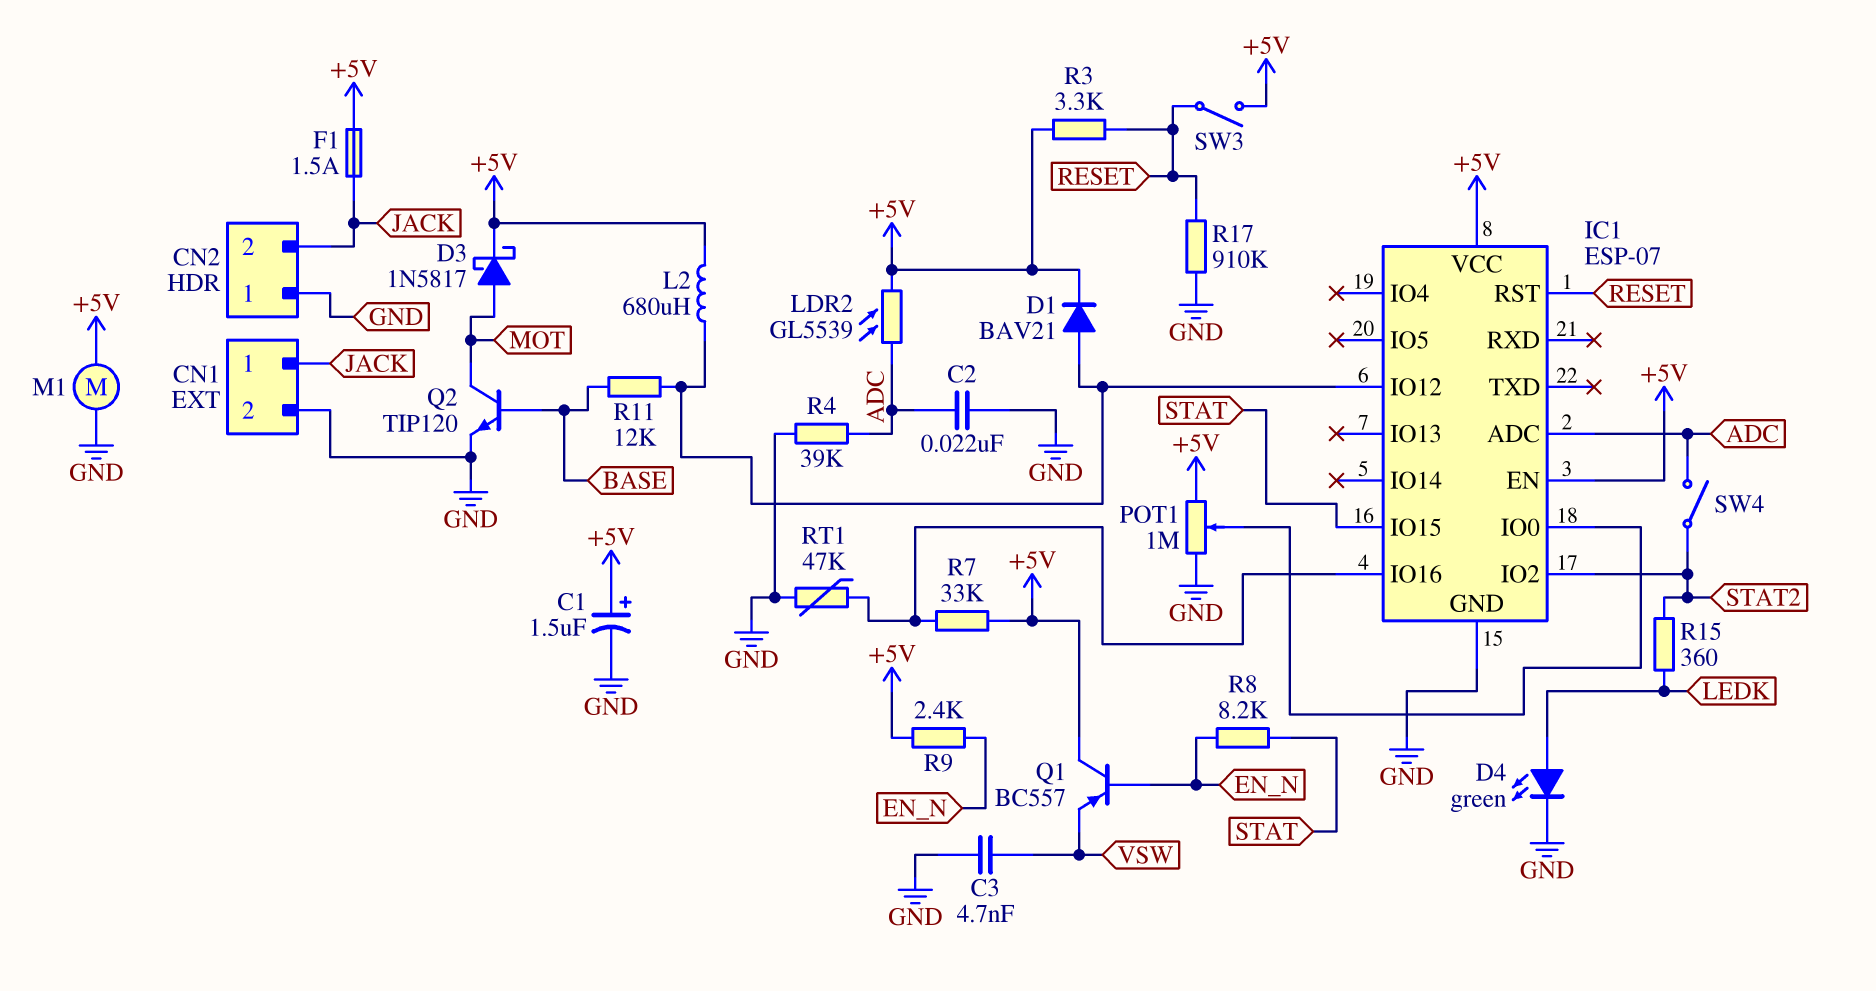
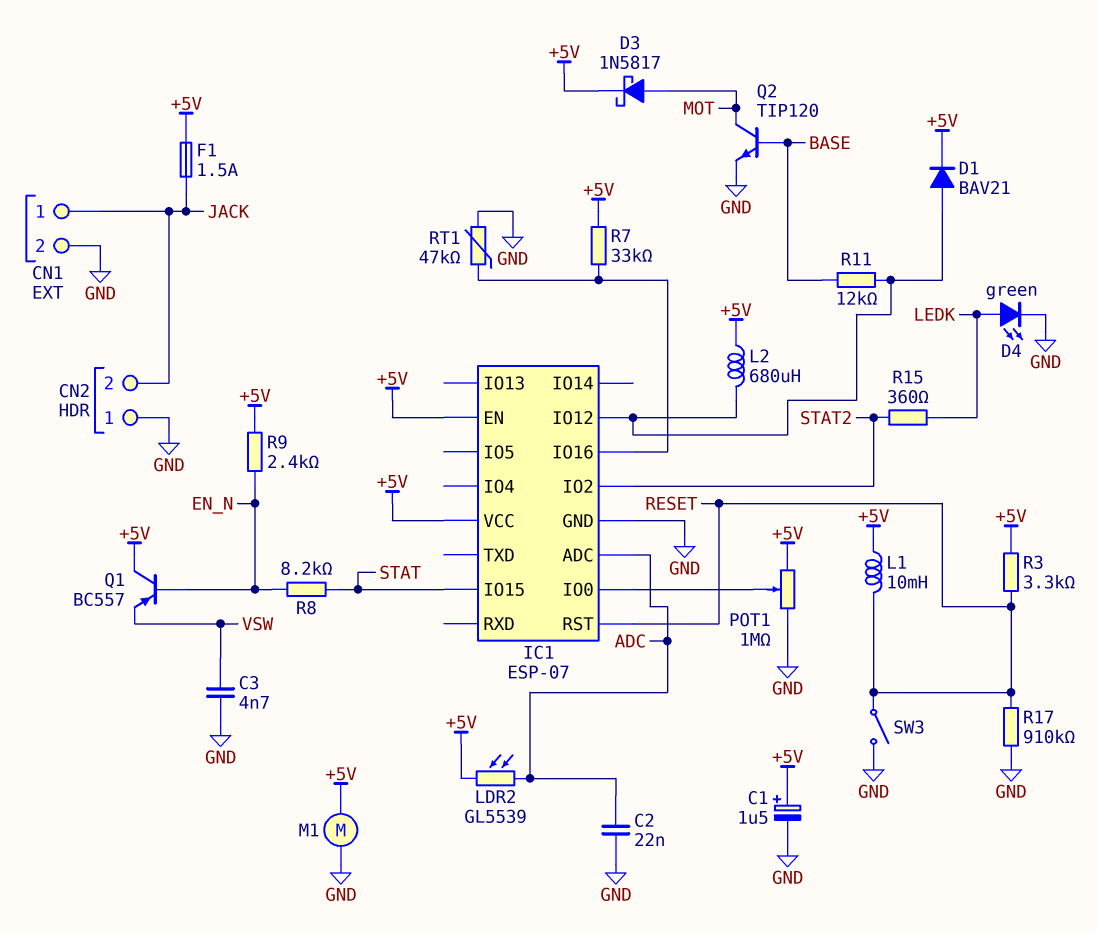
L1: none -> 10mH (+5V, RESET)
R4: 39k (ADC, GND) -> none
SW3: switch (+5V, RESET) -> switch (GND, RESET)
SW4: switch (ADC, STAT2) -> none

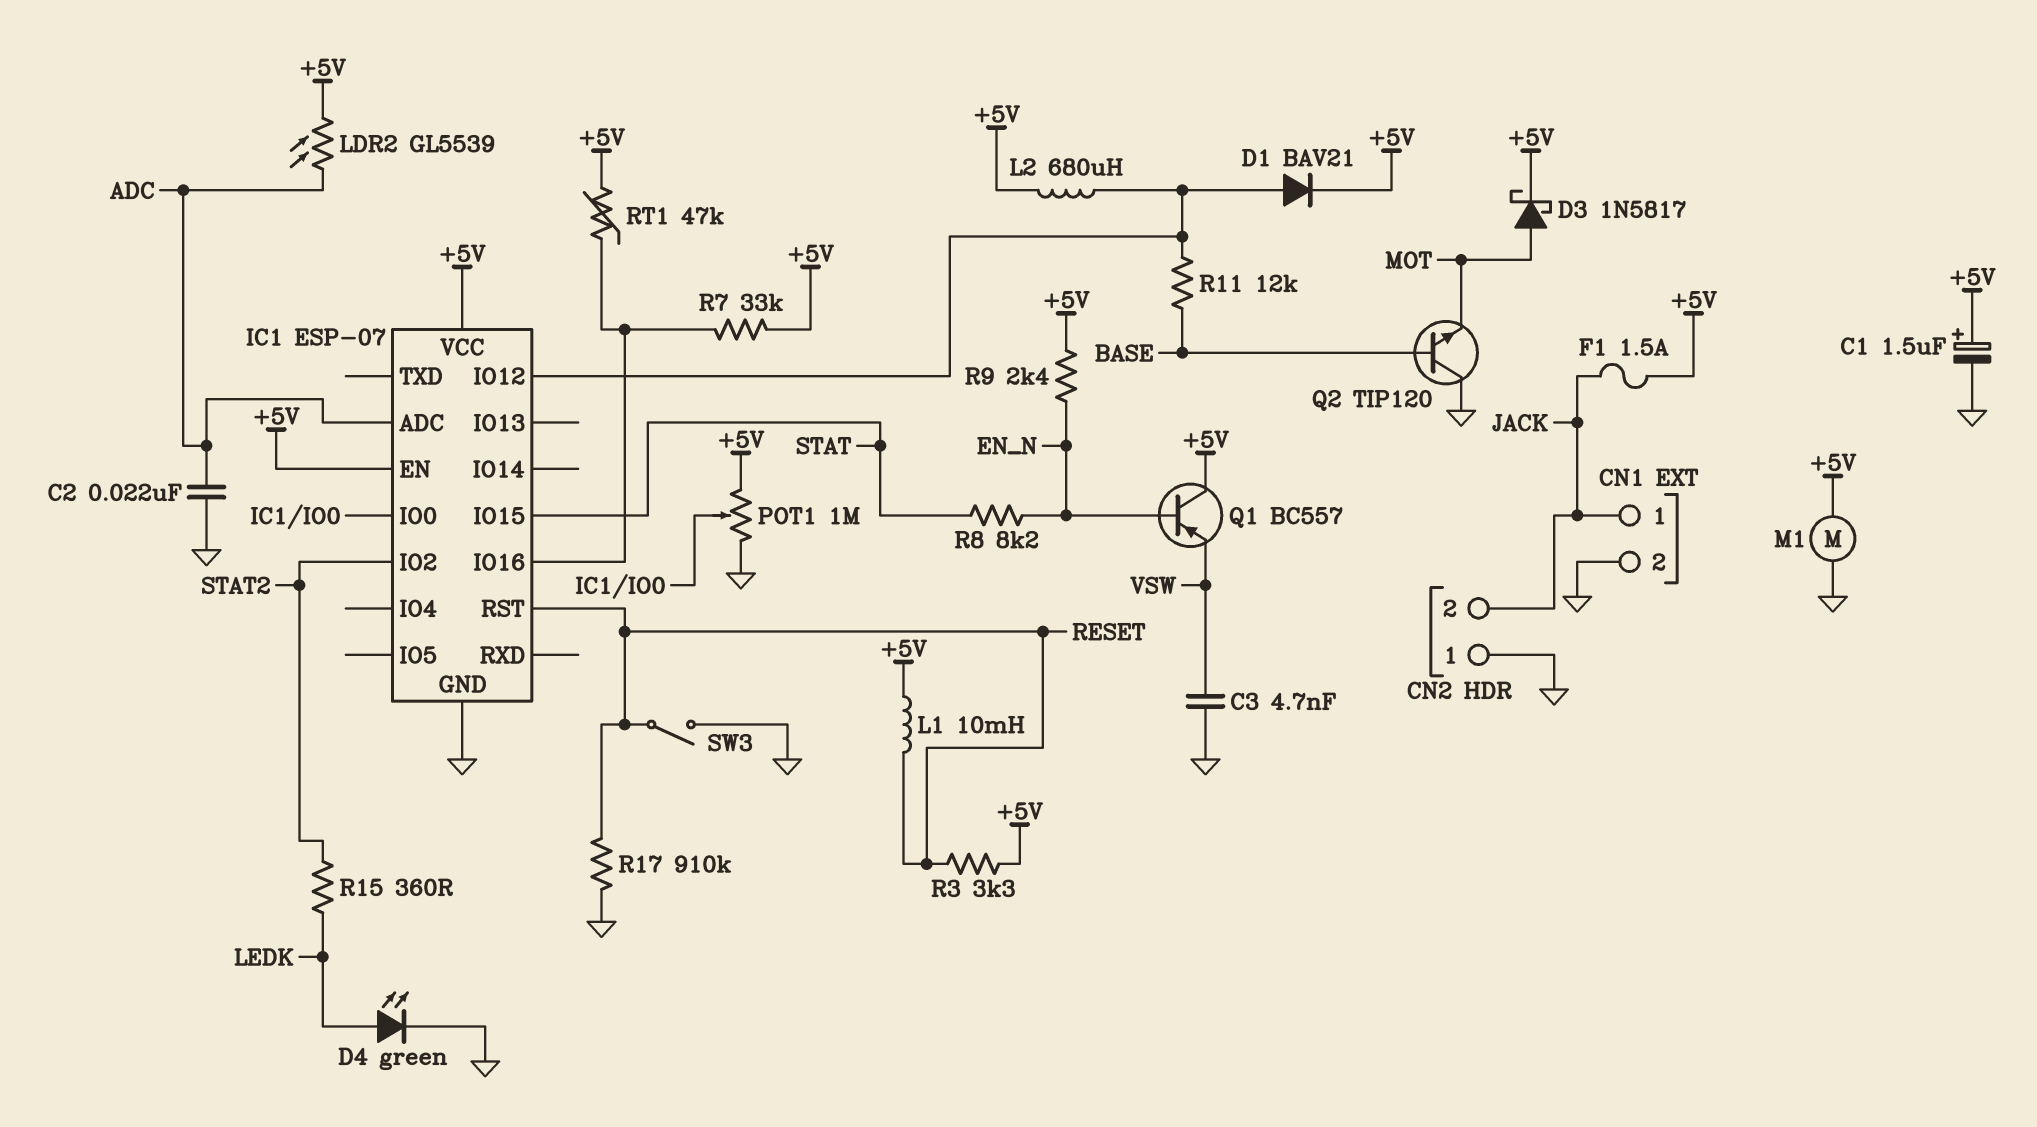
Q2: NPN TIP120 (B BASE, C MOT, E GND) -> NPN TIP120 (B BASE, C GND, E MOT)
RT1: 47k (GND, IC1/IO16) -> 47k (+5V, IC1/IO16)

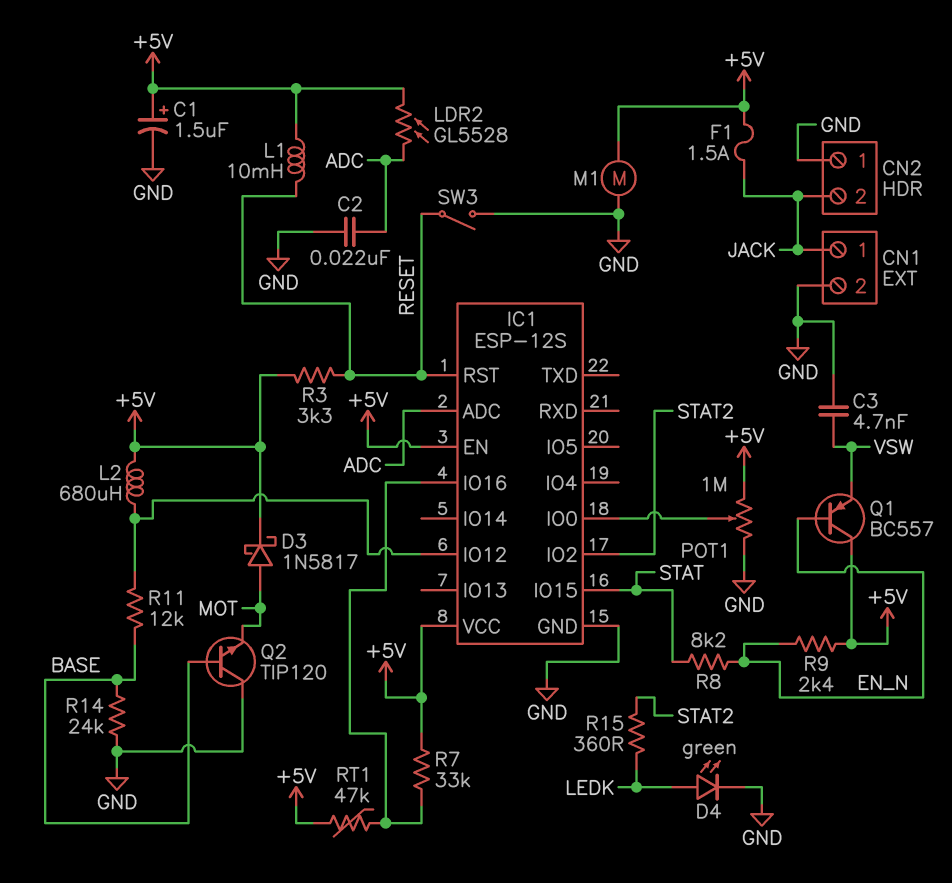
D1: diode BAV21 (A IC1/IO12, K +5V) -> none
IC1: ESP-07 -> ESP-12S
LDR2: GL5539 (+5V, ADC) -> GL5528 (+5V, ADC)
R14: none -> 24k (BASE, GND)
R17: 910k (GND, RESET) -> none

